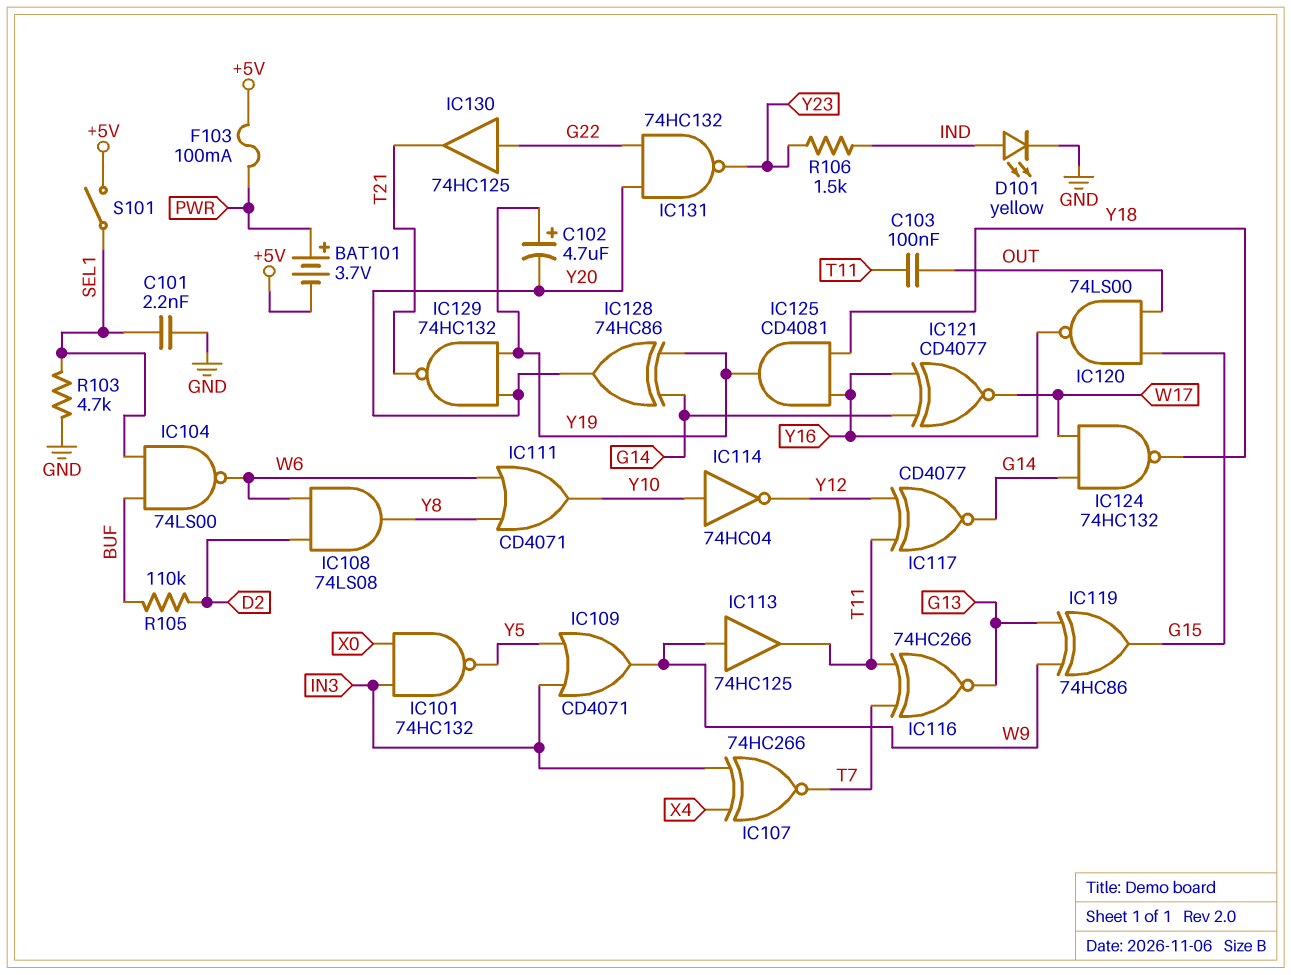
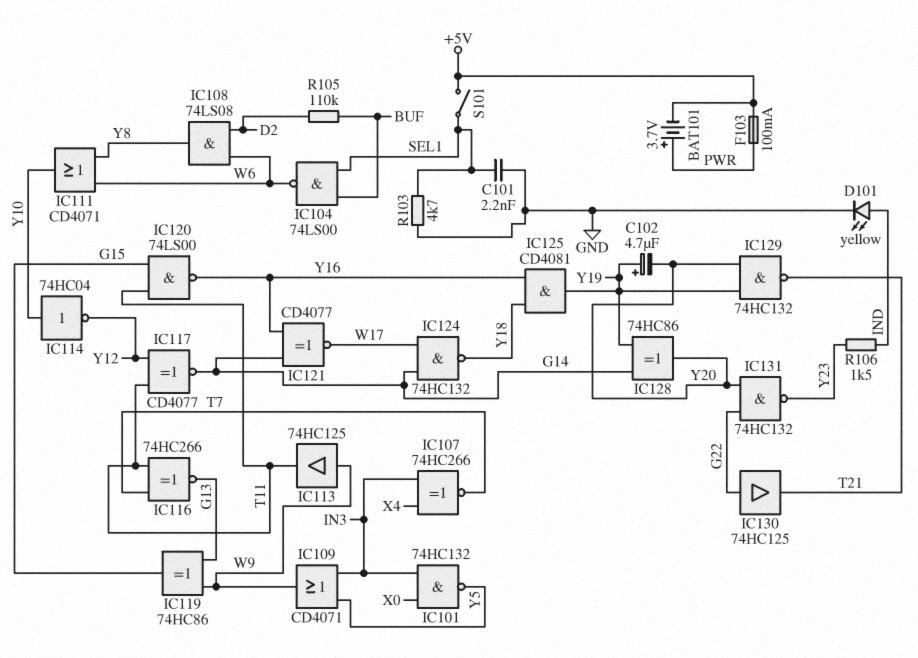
C103: 100nF (OUT, T11) -> none
IC120: NAND 74LS00 (in G15, in OUT, out Y16) -> NAND 74LS00 (in G15, in T11, out Y16)

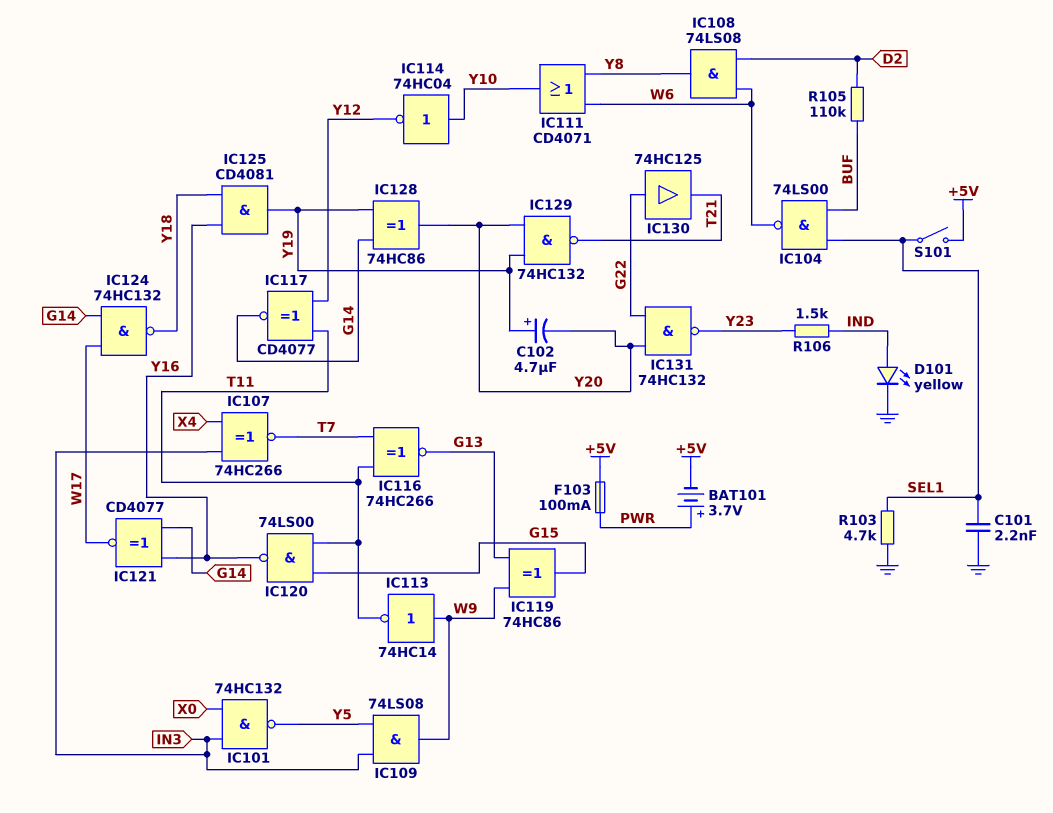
IC109: OR CD4071 (in IN3, in Y5, out W9) -> AND 74LS08 (in IN3, in Y5, out W9)
IC113: buffer 74HC125 (in W9, out T11) -> NOT 74HC14 (in W9, out T11)

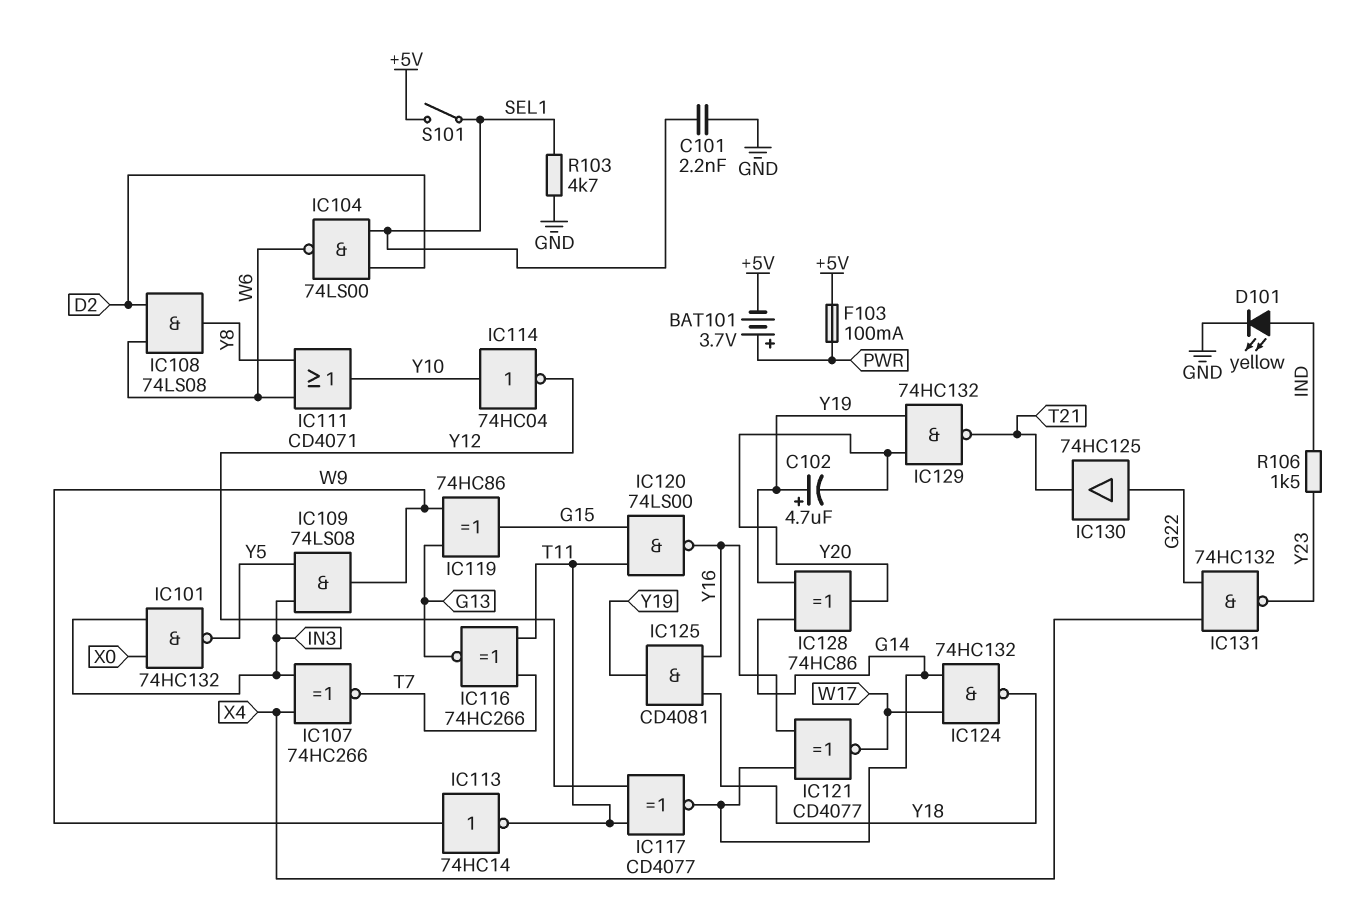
IC104: NAND 74LS00 (in BUF, in SEL1, out W6) -> NAND 74LS00 (in D2, in SEL1, out W6)
IC131: NAND 74HC132 (in G22, in Y20, out Y23) -> NAND 74HC132 (in G22, in X4, out Y23)
R105: 110k (BUF, D2) -> none

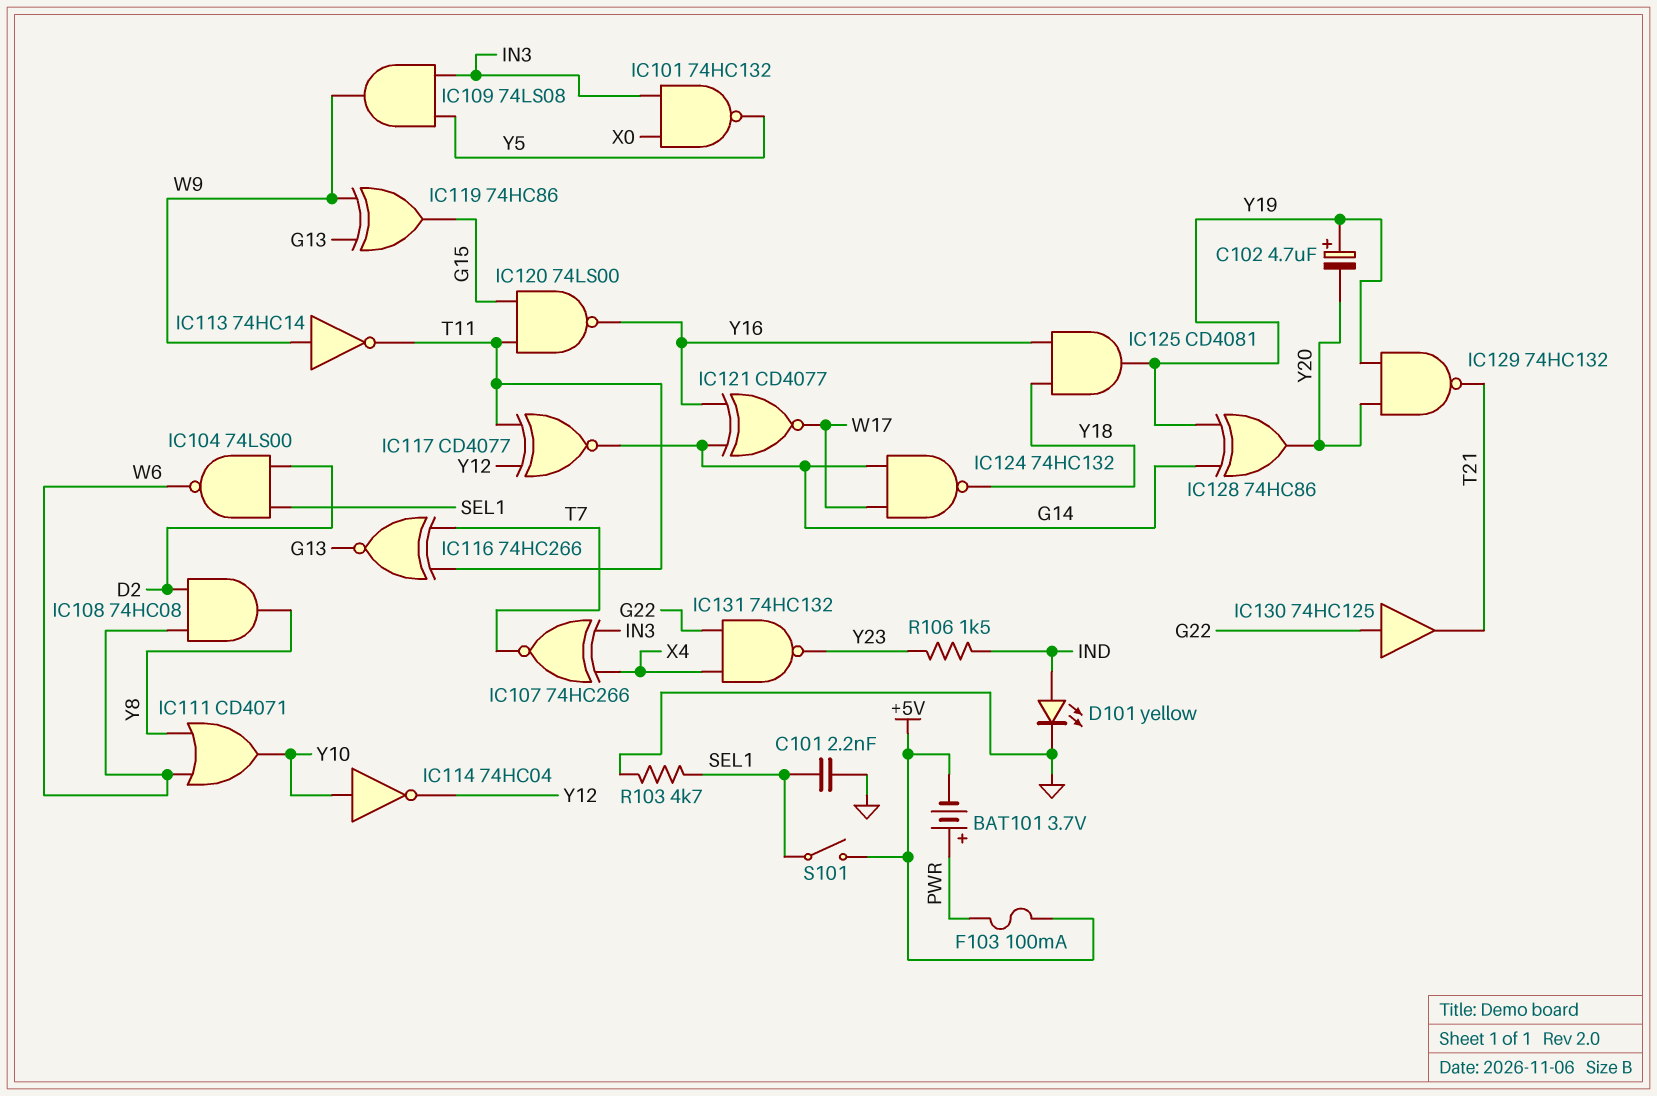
IC108: AND 74LS08 (in D2, in W6, out Y8) -> AND 74HC08 (in D2, in W6, out Y8)

